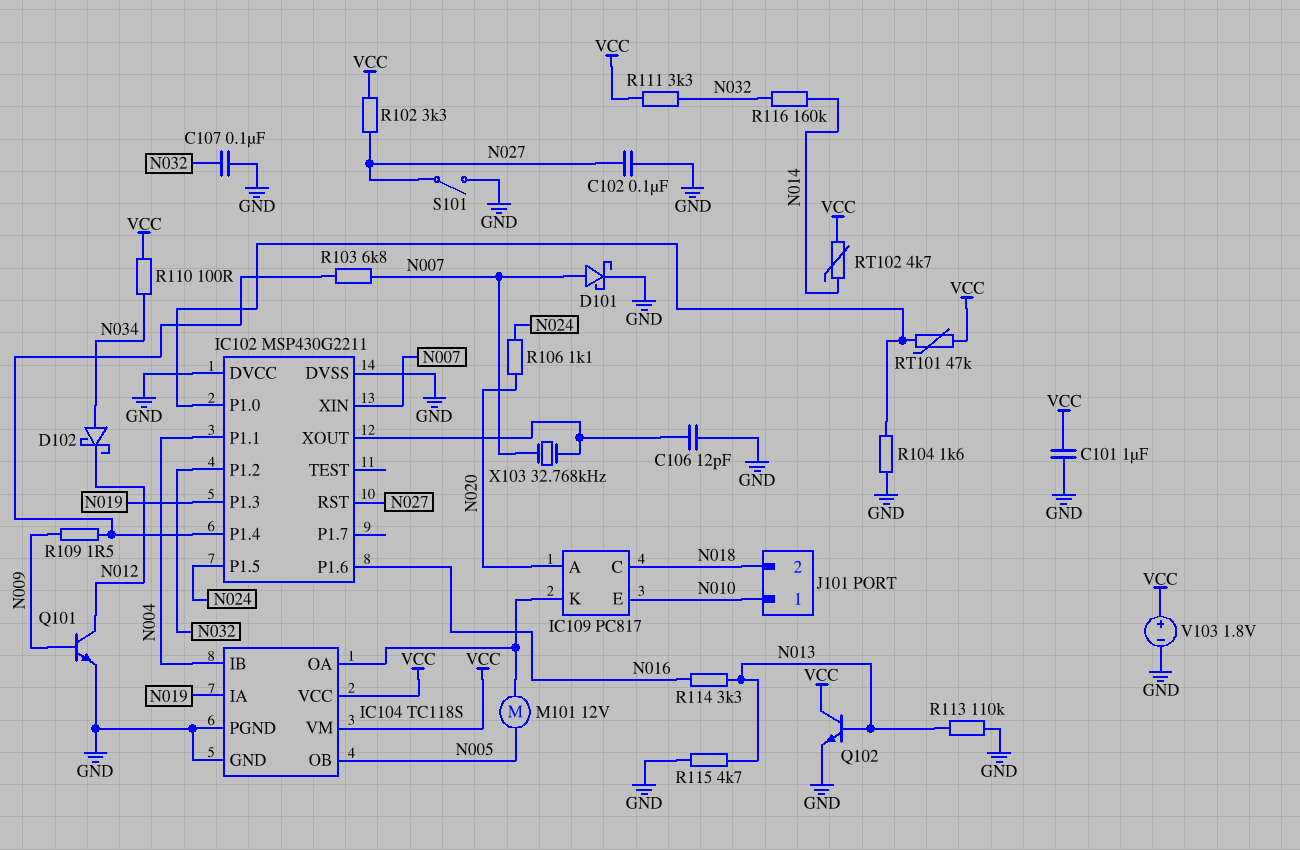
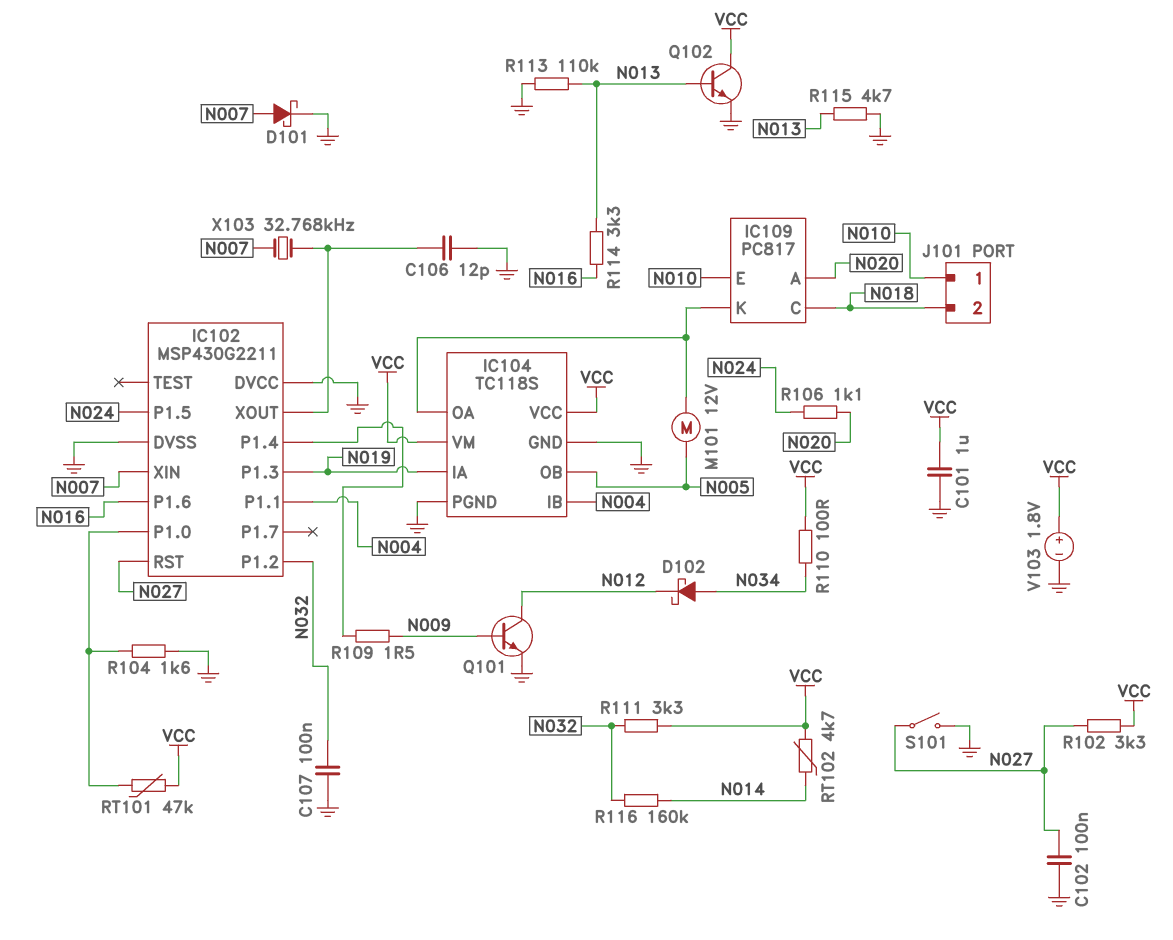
R103: 6.8k (IC102/P1.4, N007) -> none

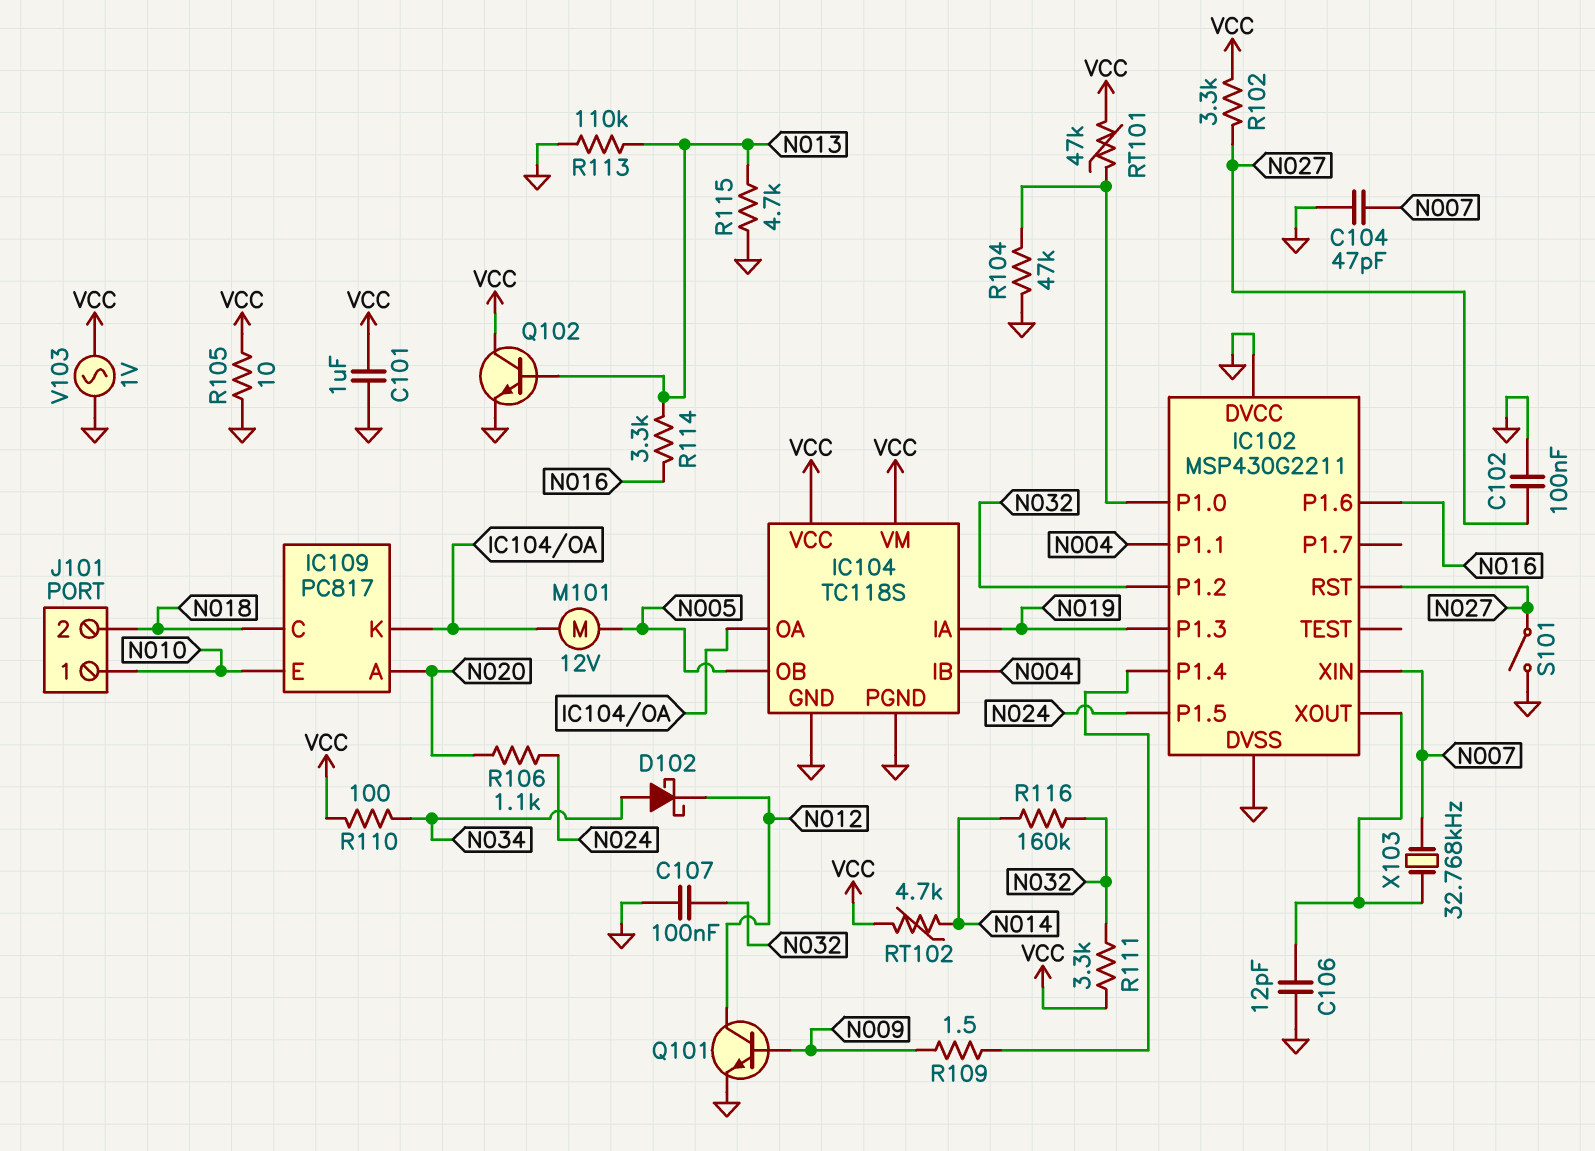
C104: none -> 47pF (GND, N007)
D101: schottky (A N007, K GND) -> none
R104: 1.6k (GND, IC102/P1.0) -> 47k (GND, IC102/P1.0)
R105: none -> 10 (GND, VCC)
V103: 1.8V (plus VCC, minus GND) -> AC 1V (GND, VCC)

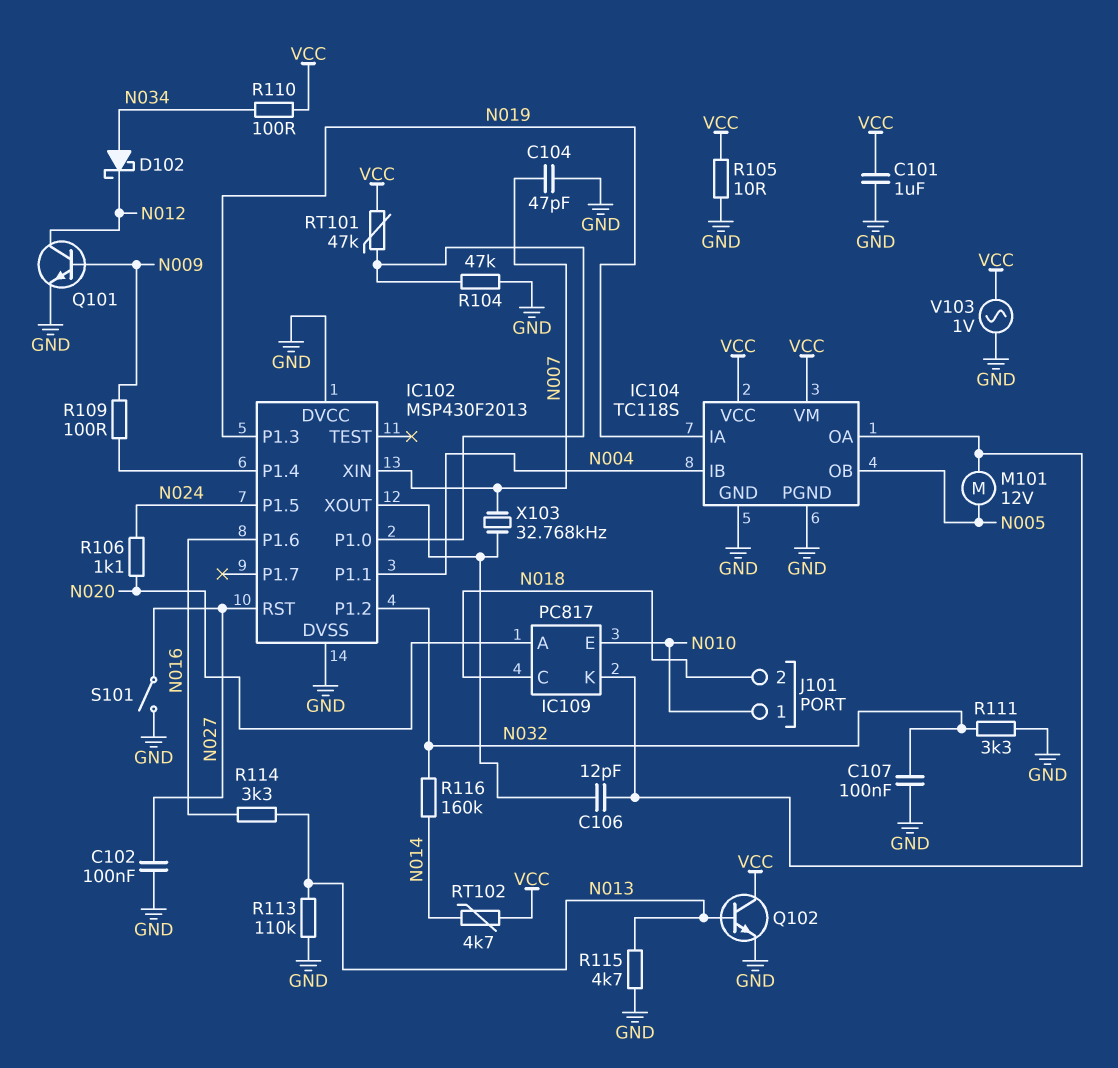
C106: 12pF (GND, IC102/XOUT) -> 12pF (IC102/XOUT, IC104/OA)
IC102: MSP430G2211 -> MSP430F2013
R102: 3.3k (N027, VCC) -> none
R109: 1.5 (IC102/P1.4, N009) -> 100 (IC102/P1.4, N009)
R111: 3.3k (N032, VCC) -> 3.3k (GND, N032)

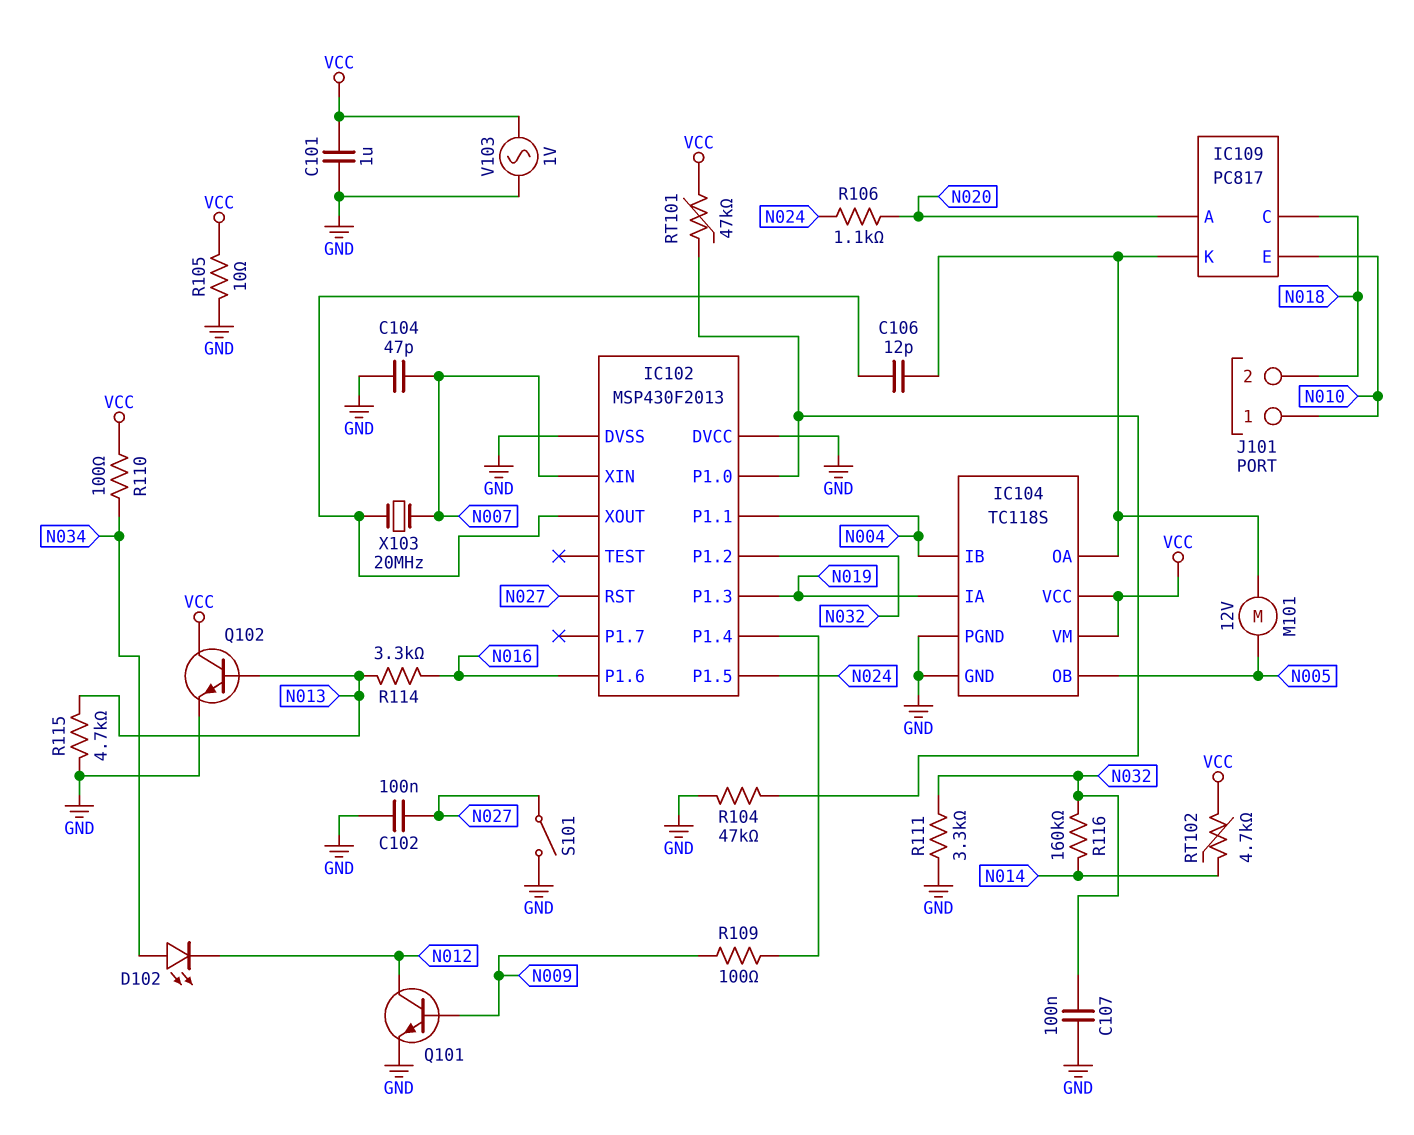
D102: schottky (A N034, K N012) -> LED (A N034, K N012)
R113: 110k (GND, N013) -> none
X103: 32.768kHz (IC102/XOUT, N007) -> 20MHz (IC102/XOUT, N007)

